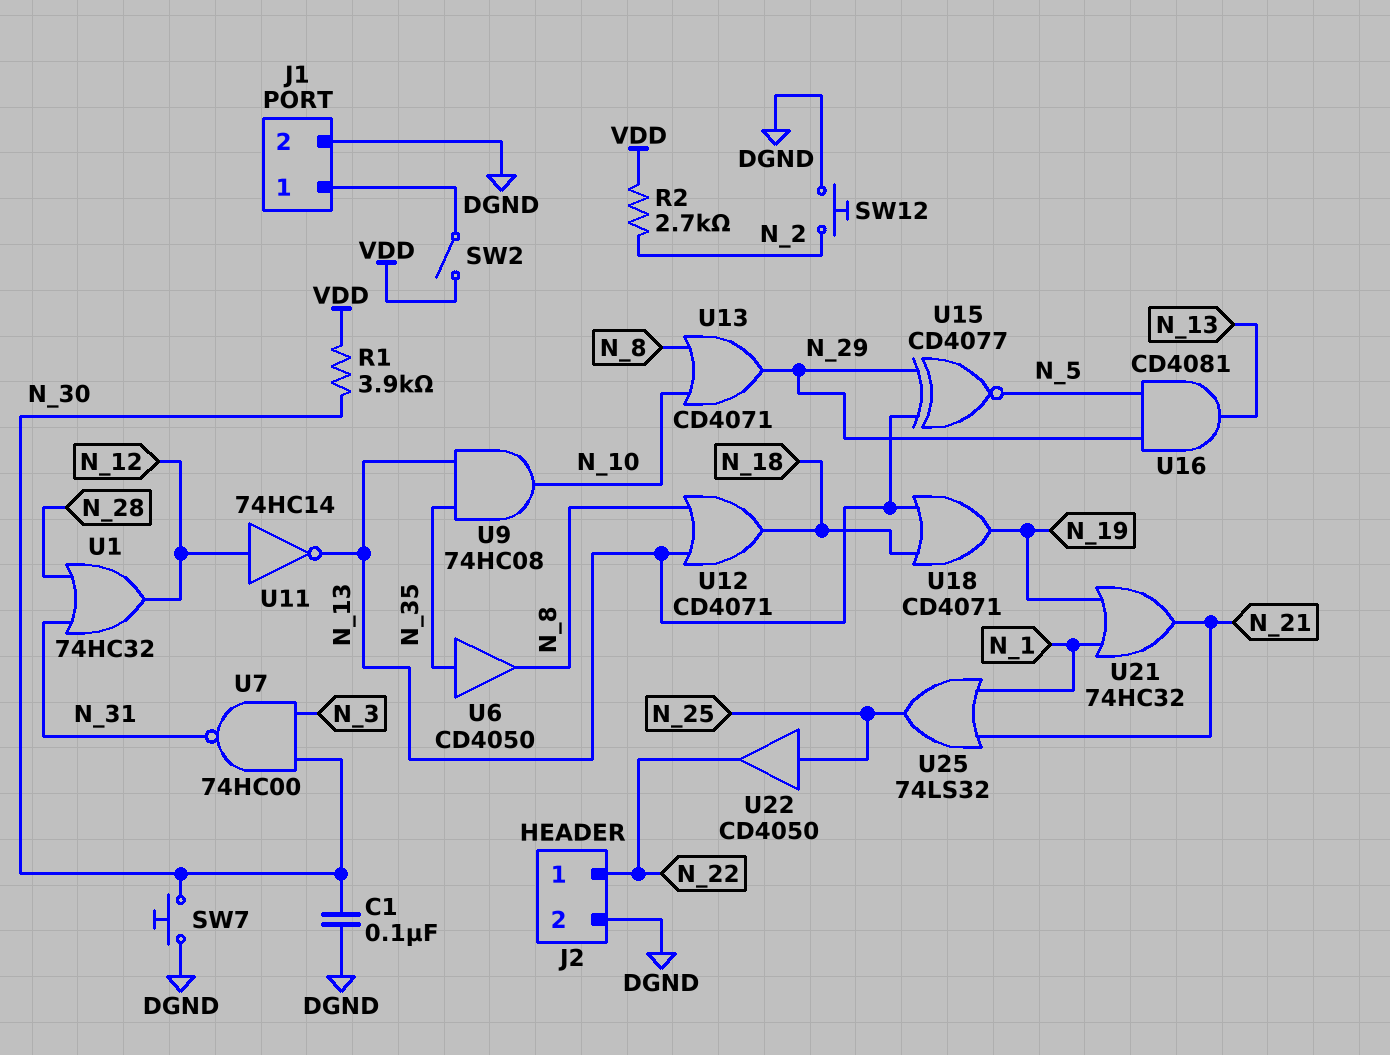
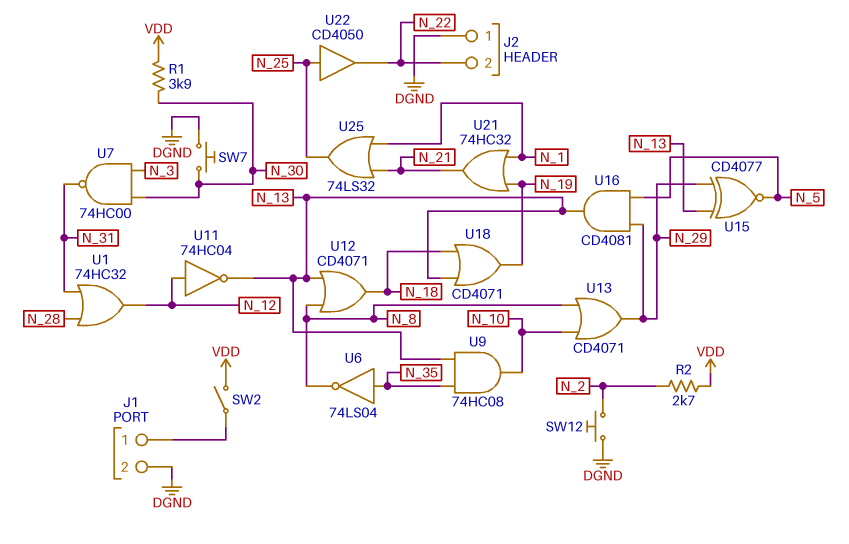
C1: 100nF (DGND, N_30) -> none
J2 pin 1: N_22 -> DGND
J2 pin 2: DGND -> N_22
U6: buffer CD4050 (in N_35, out N_8) -> NOT 74LS04 (in N_35, out N_8)
U11: NOT 74HC14 (in N_12, out N_13) -> NOT 74HC04 (in N_12, out N_13)

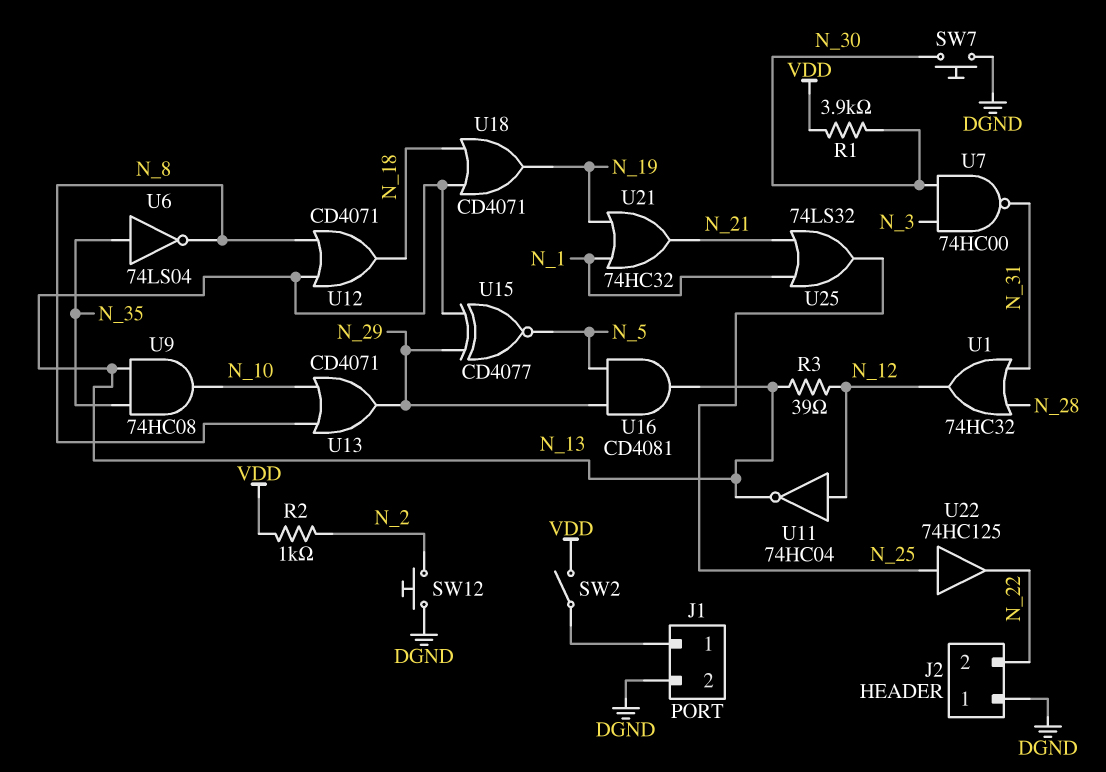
R2: 2.7k (N_2, VDD) -> 1k (N_2, VDD)
R3: none -> 39 (N_12, N_13)
U22: buffer CD4050 (in N_25, out N_22) -> buffer 74HC125 (in N_25, out N_22)

